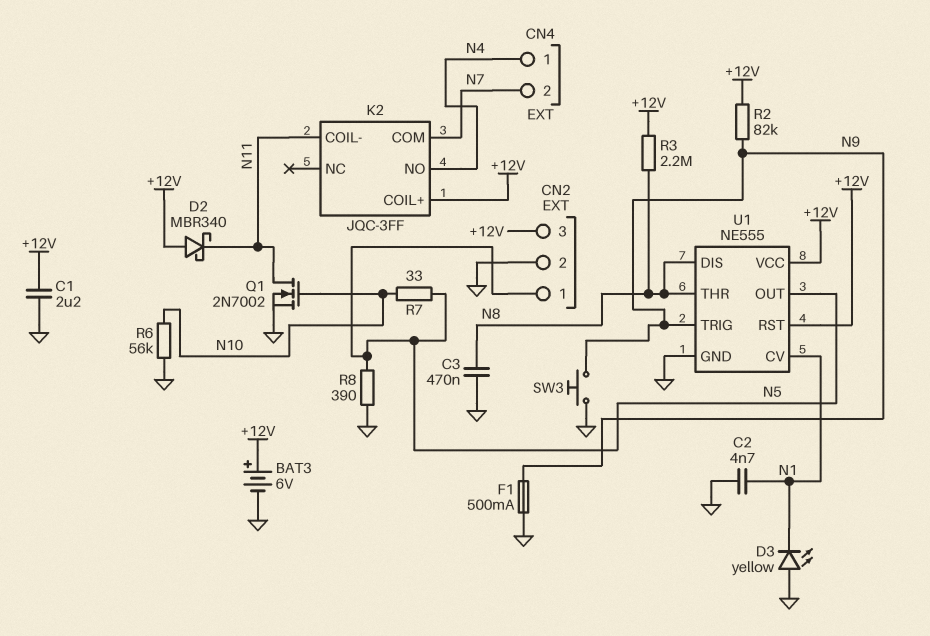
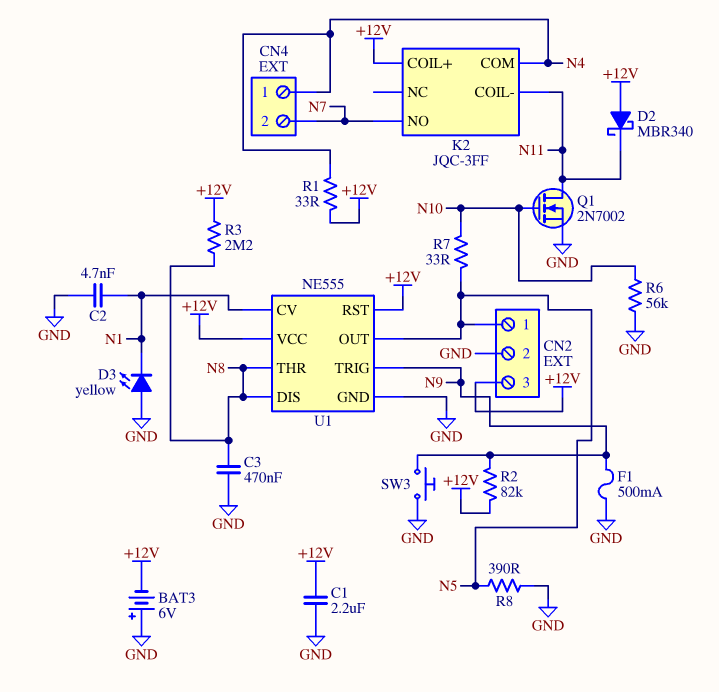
BAT3: 6V (plus +12V, minus GND) -> 6V (plus GND, minus +12V)
K2 pin COM: N7 -> N4
K2 pin NO: N4 -> N7
R1: none -> 33 (+12V, N4)

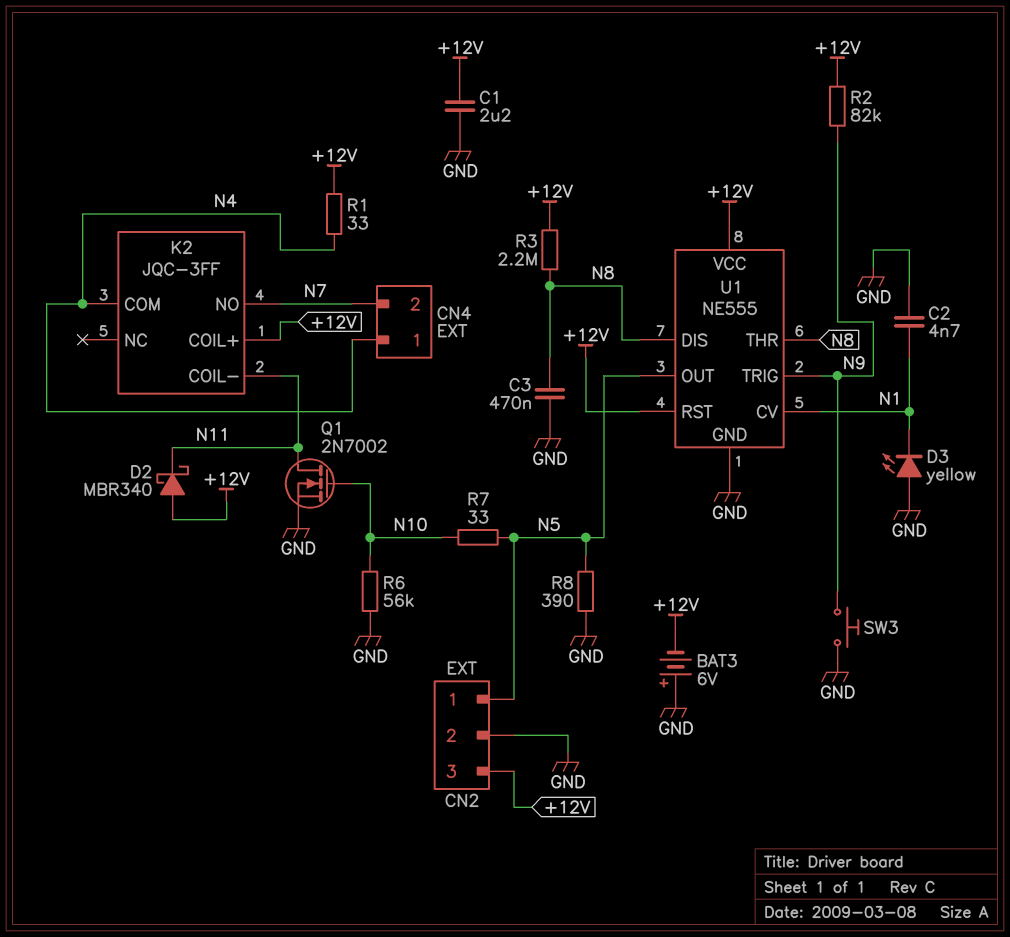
F1: 500mA (GND, N9) -> none

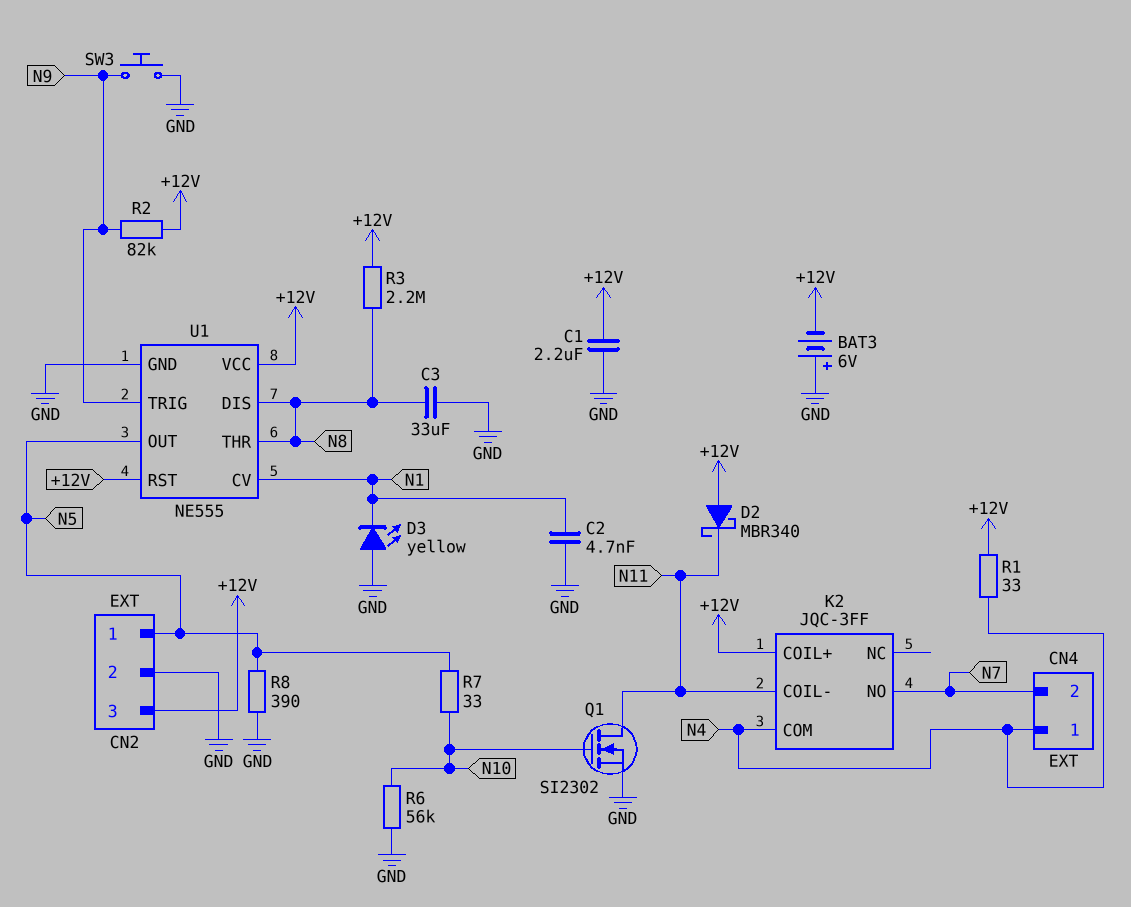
C3: 470nF (GND, N8) -> 33uF (GND, N8)
Q1: NMOS 2N7002 (G N10, D N11, S GND) -> NMOS SI2302 (G N10, D N11, S GND)

